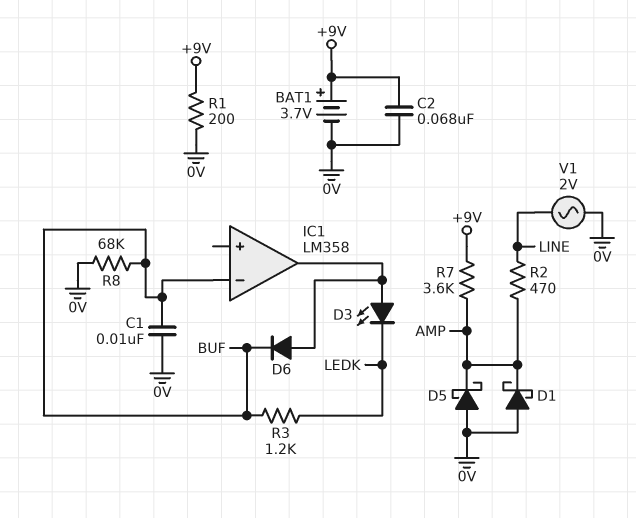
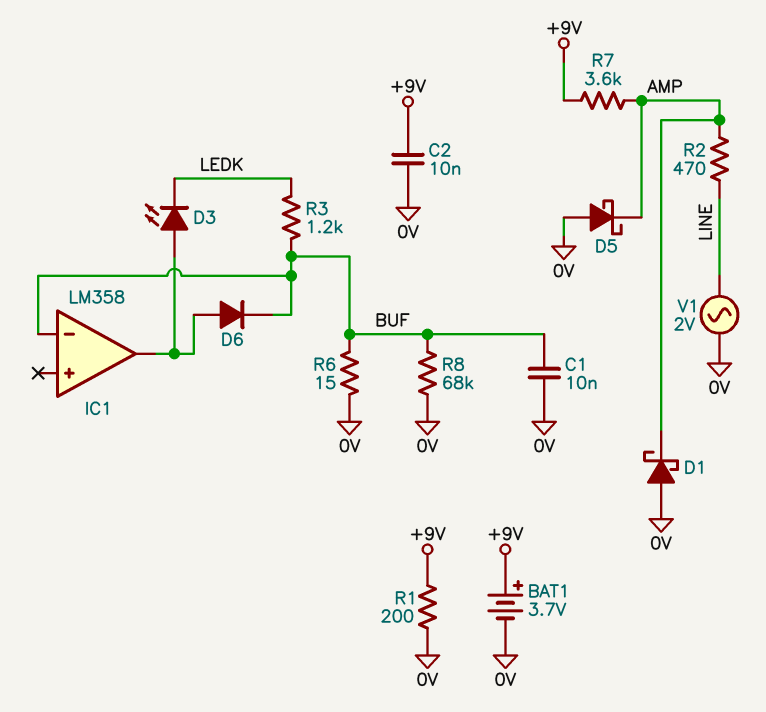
C2: 68nF (+9V, 0V) -> 10nF (+9V, 0V)
R6: none -> 15 (0V, BUF)

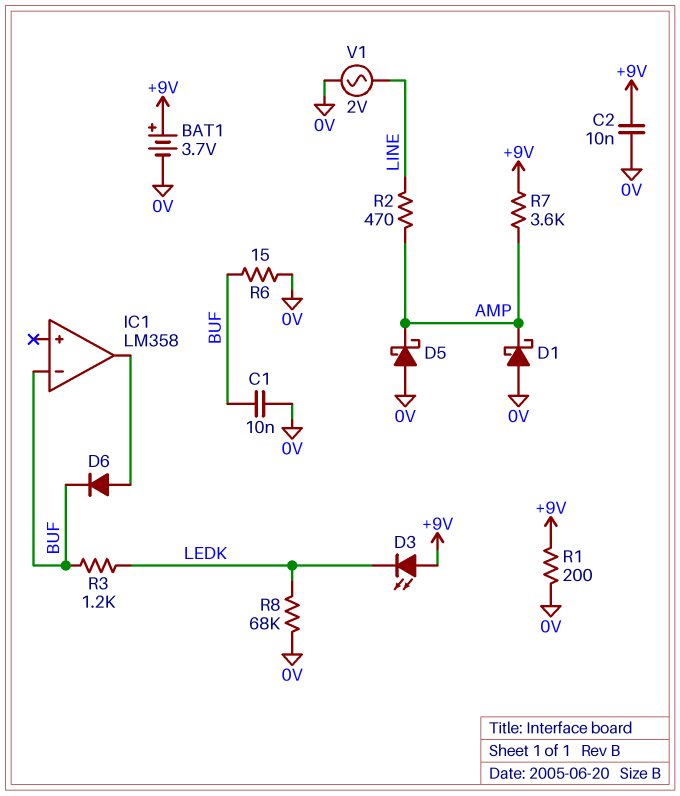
D3: LED (A IC1/out, K LEDK) -> LED (A +9V, K LEDK)
R8: 68k (0V, BUF) -> 68k (0V, LEDK)

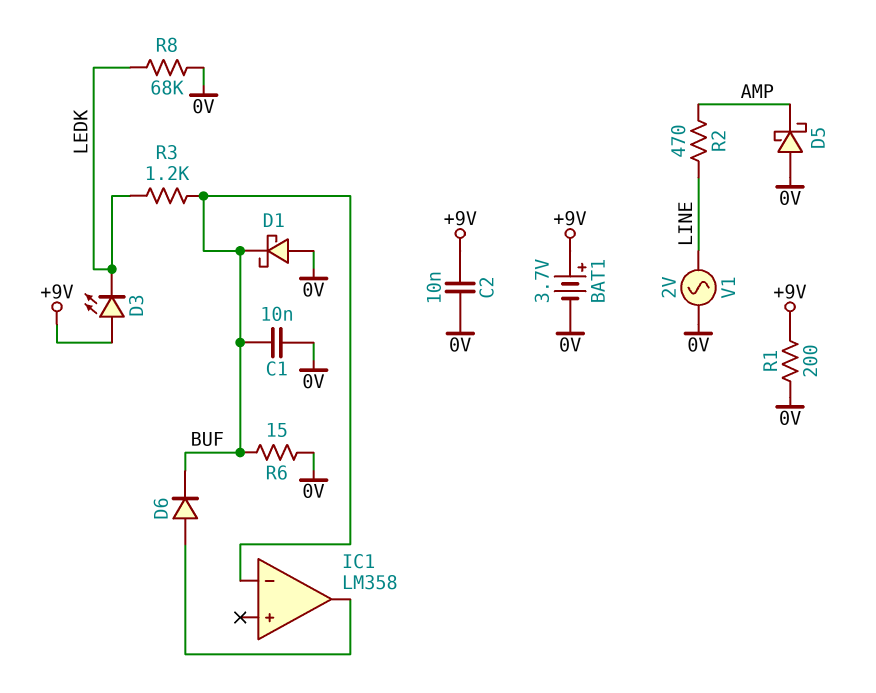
D1: schottky (A 0V, K AMP) -> schottky (A 0V, K BUF)
R7: 3.6k (+9V, AMP) -> none

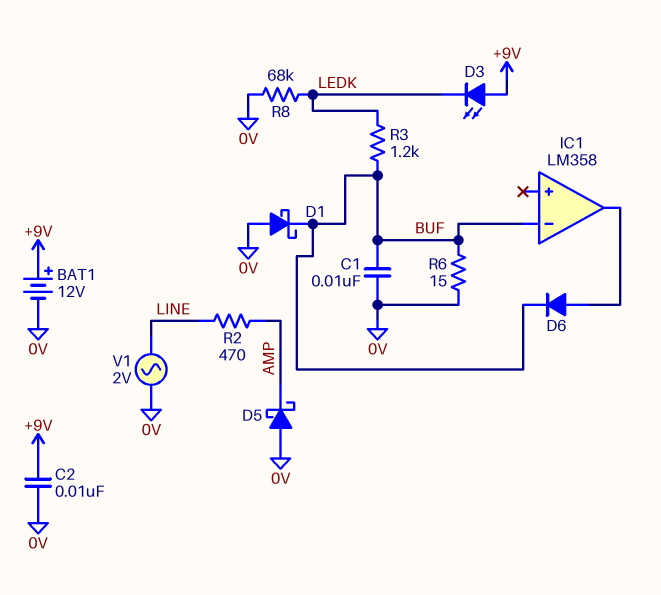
BAT1: 3.7V (plus +9V, minus 0V) -> 12V (plus +9V, minus 0V)
R1: 200 (+9V, 0V) -> none

